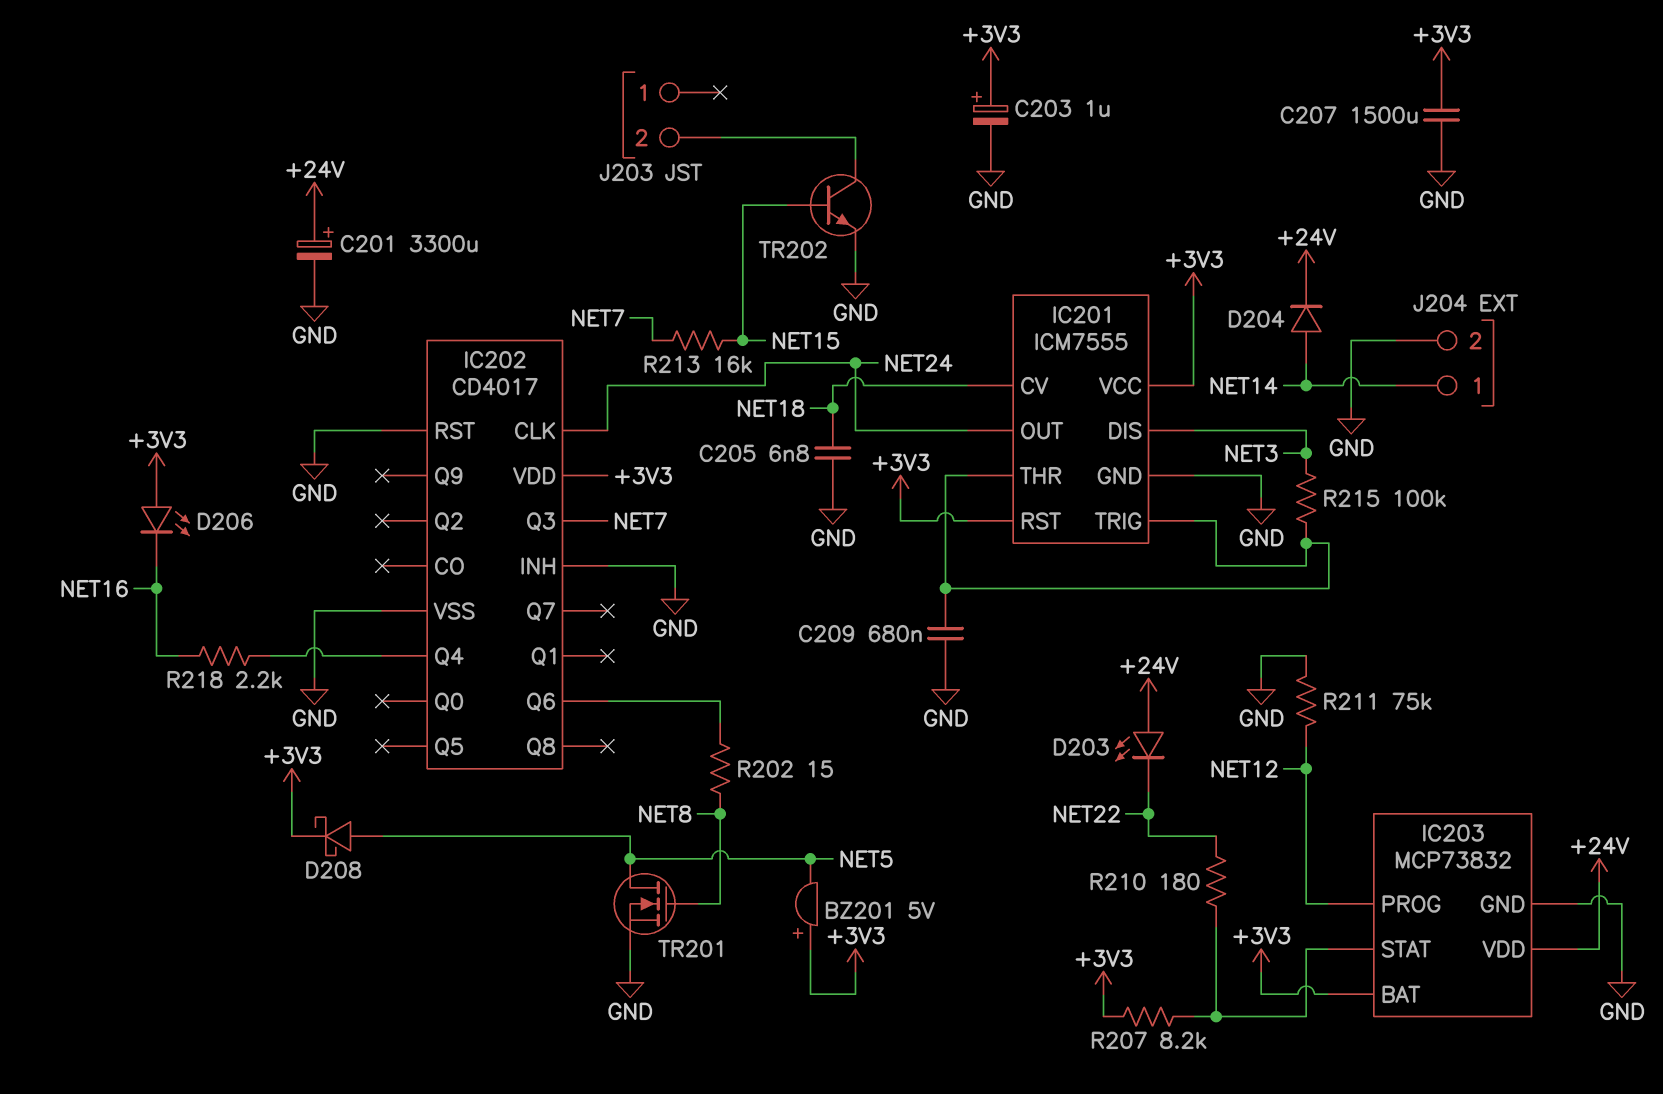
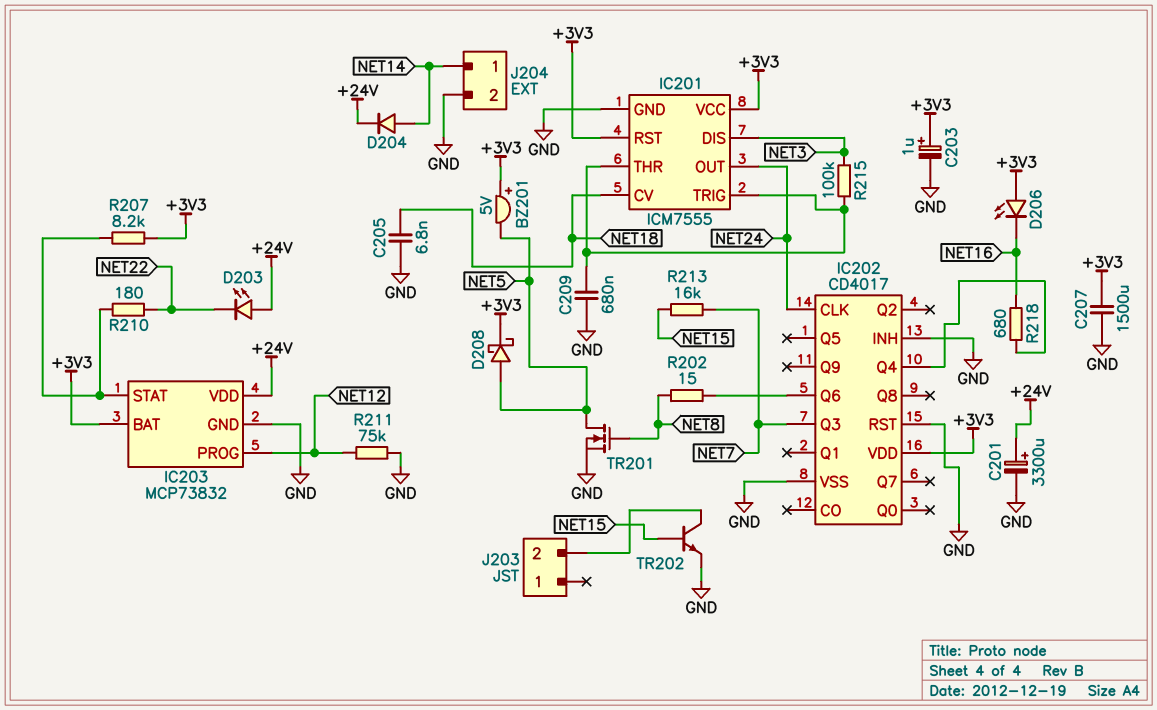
R218: 2.2k (IC202/Q4, NET16) -> 680 (IC202/Q4, NET16)

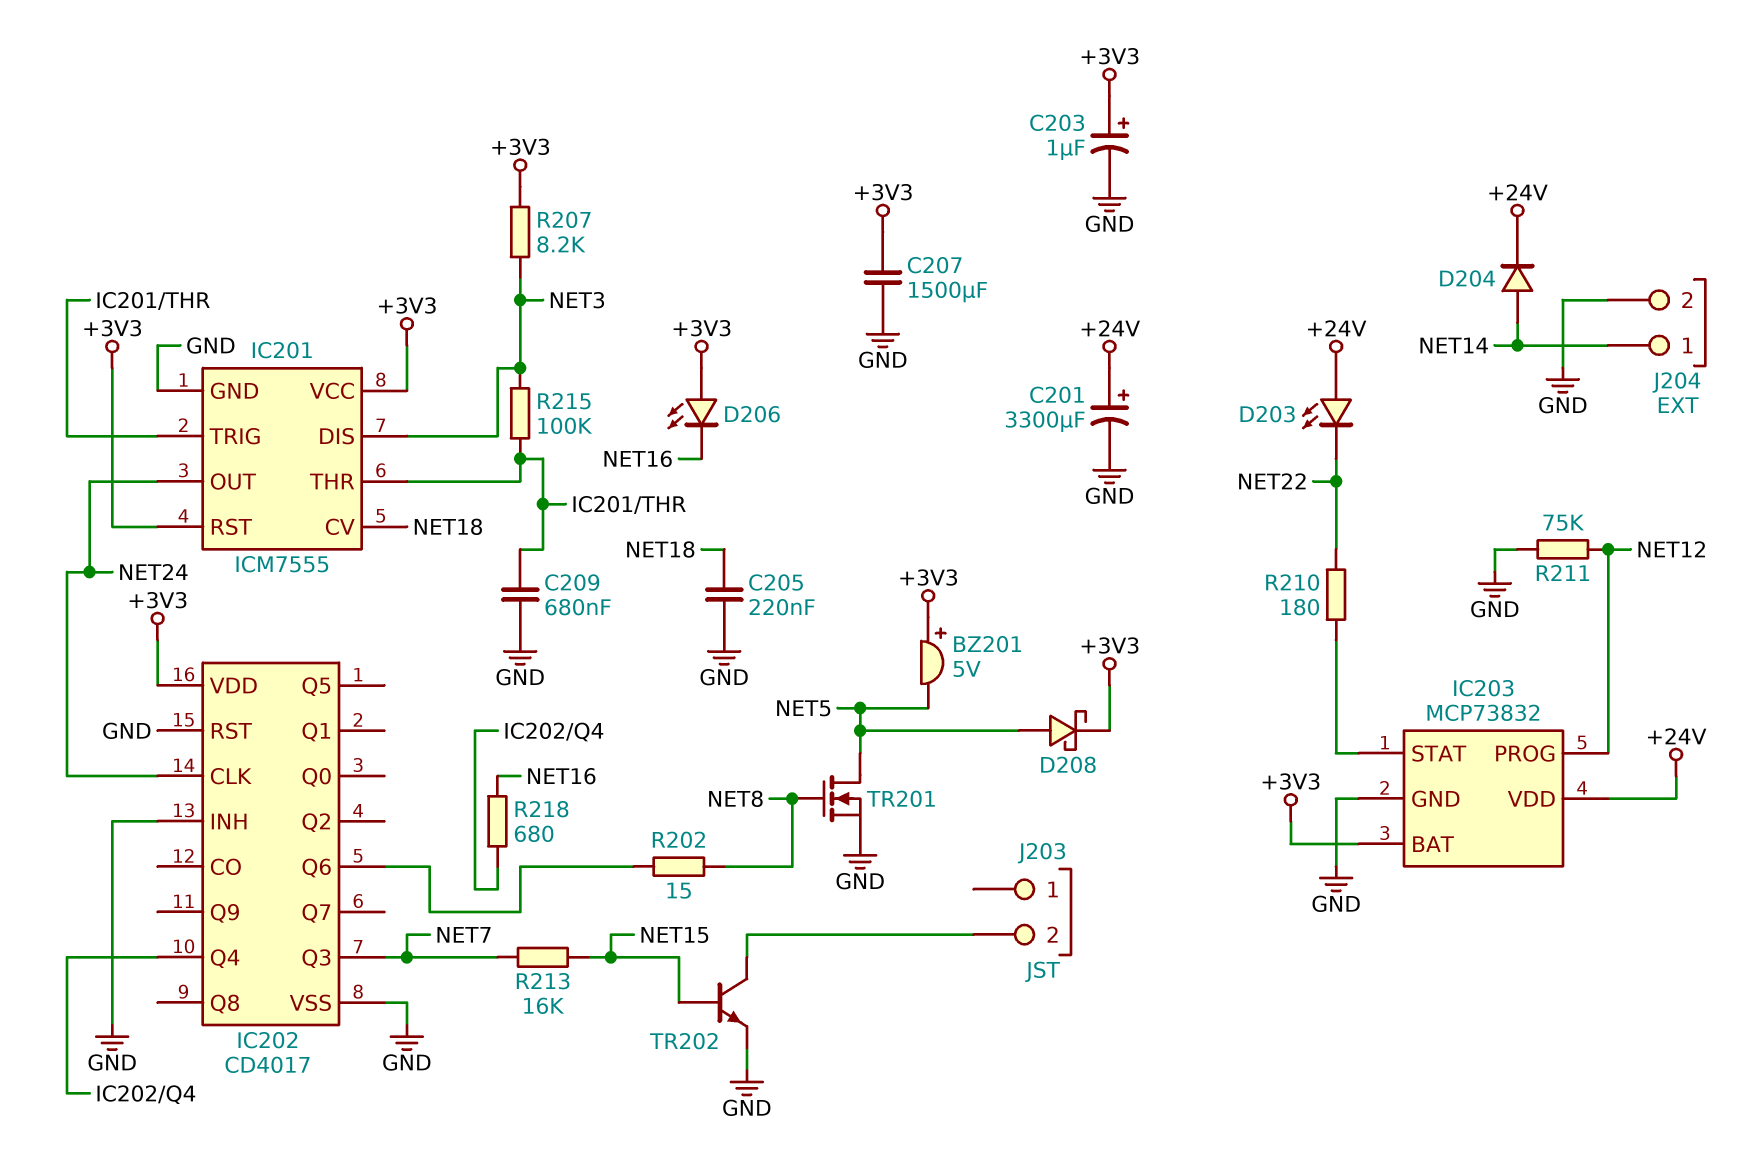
C205: 6.8nF (GND, NET18) -> 220nF (GND, NET18)
R207: 8.2k (+3V3, IC203/STAT) -> 8.2k (+3V3, NET3)

